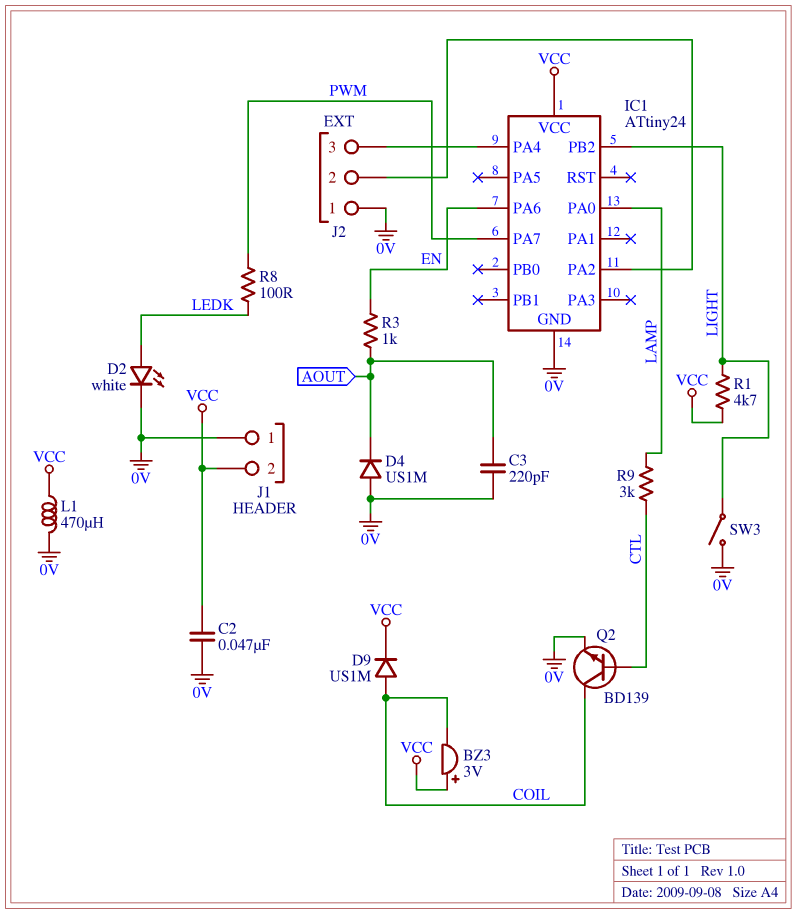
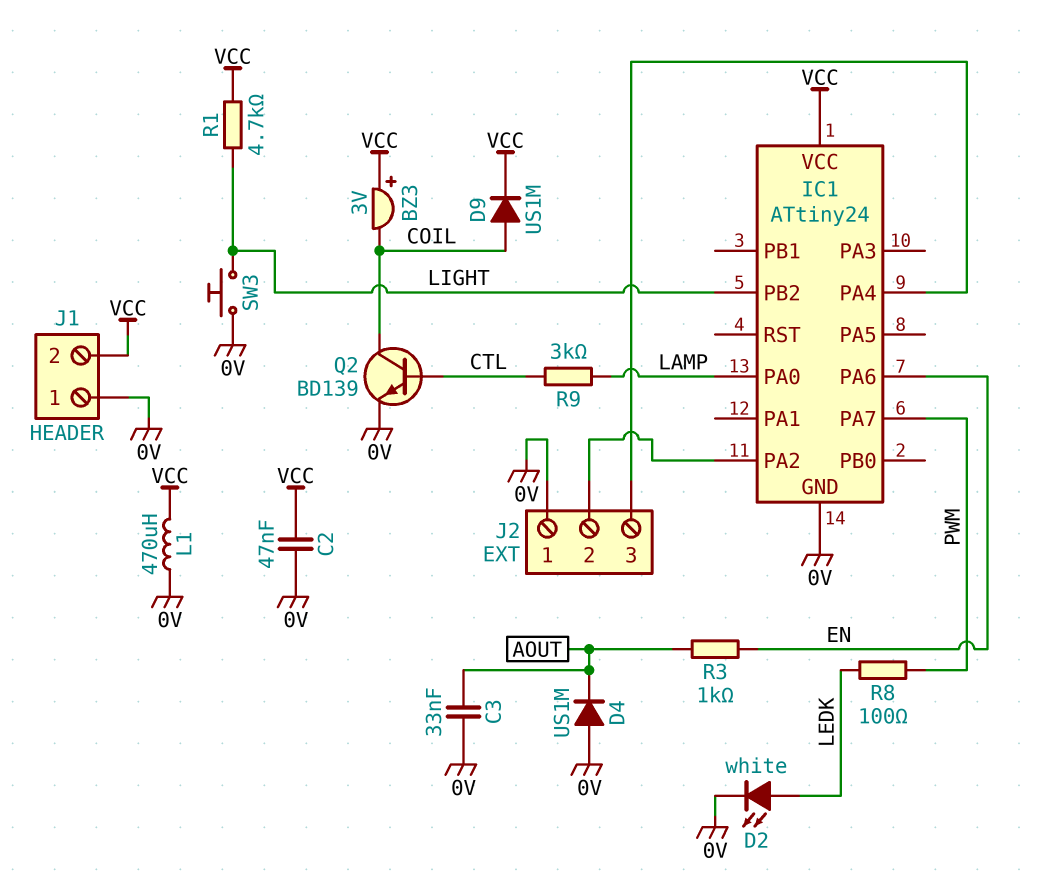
C3: 220pF (0V, AOUT) -> 33nF (0V, AOUT)
SW3: switch (0V, LIGHT) -> button (0V, LIGHT)

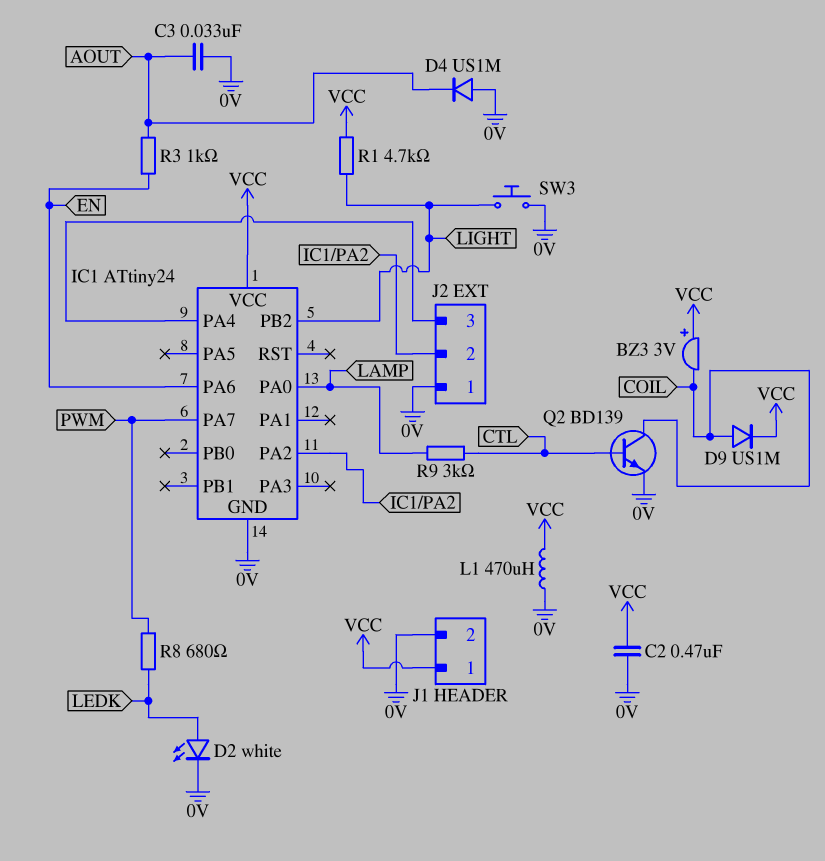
C2: 47nF (0V, VCC) -> 470nF (0V, VCC)
J1 pin 1: 0V -> VCC
J1 pin 2: VCC -> 0V
R8: 100 (LEDK, PWM) -> 680 (LEDK, PWM)

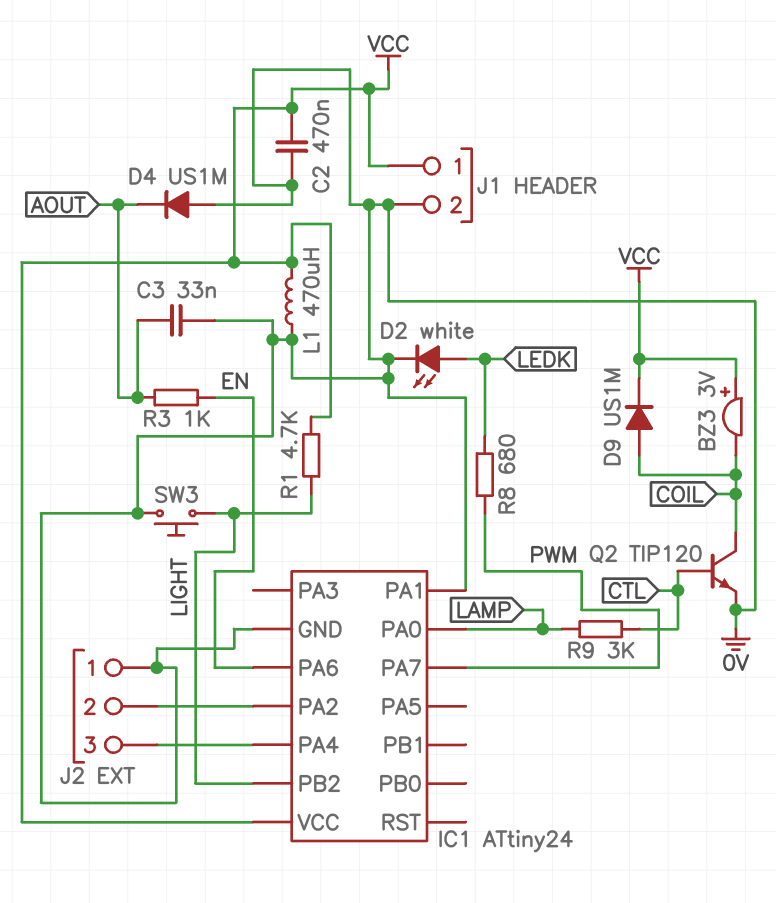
IC1 pin PA1: none -> 0V
Q2: NPN BD139 (B CTL, C COIL, E 0V) -> NPN TIP120 (B CTL, C COIL, E 0V)

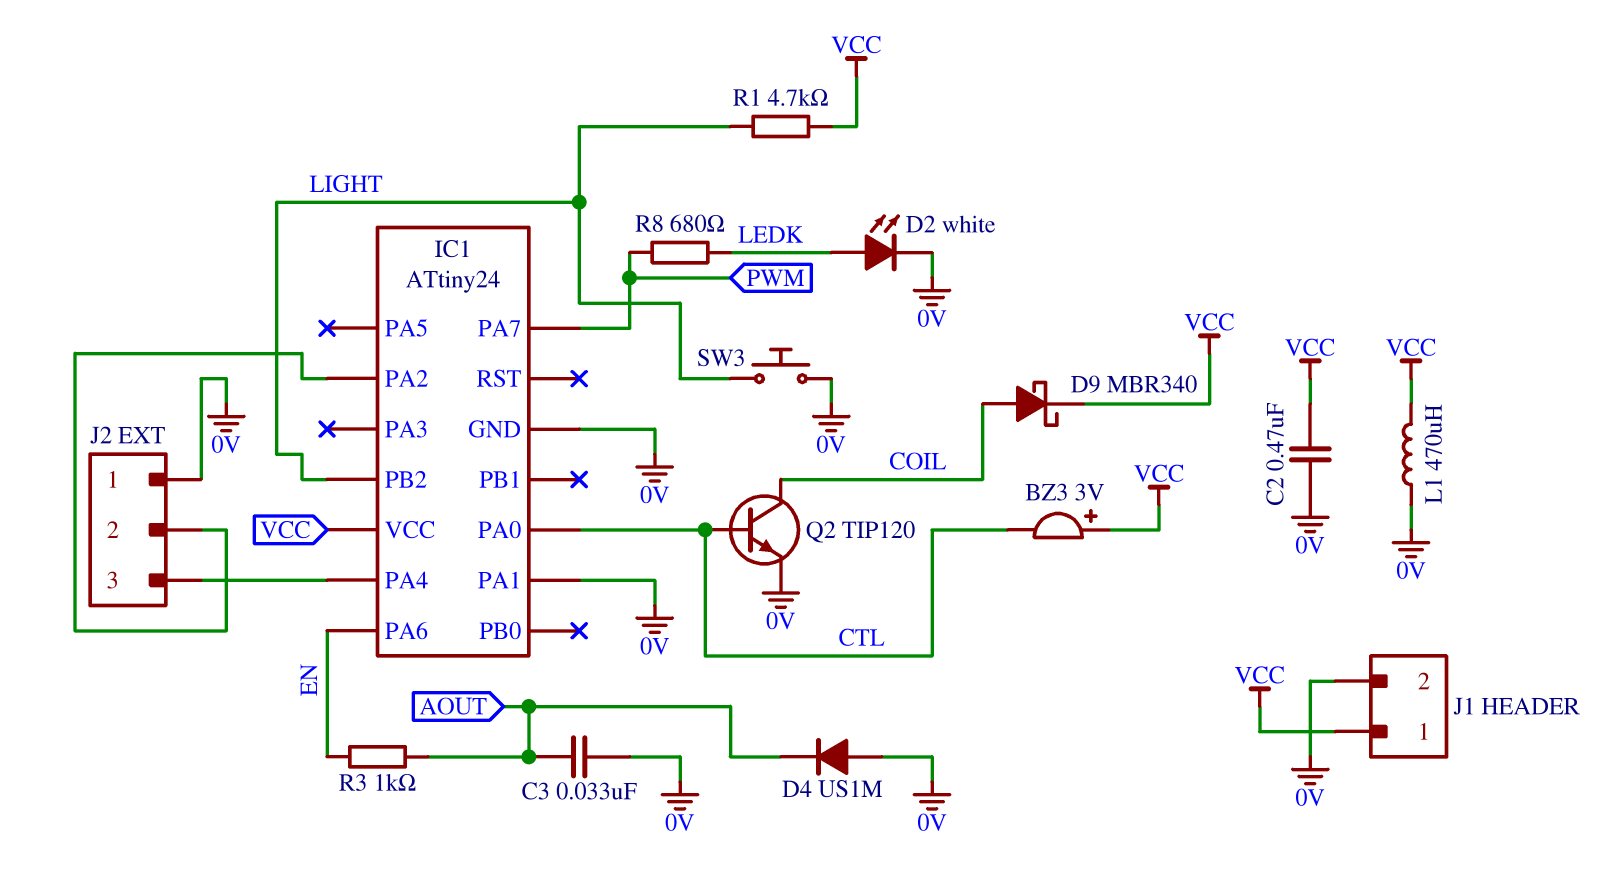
BZ3: buzzer 3V (plus VCC, minus COIL) -> buzzer 3V (plus VCC, minus CTL)
D9: diode US1M (A COIL, K VCC) -> schottky MBR340 (A COIL, K VCC)
IC1 pin PA0: LAMP -> CTL
R9: 3k (CTL, LAMP) -> none

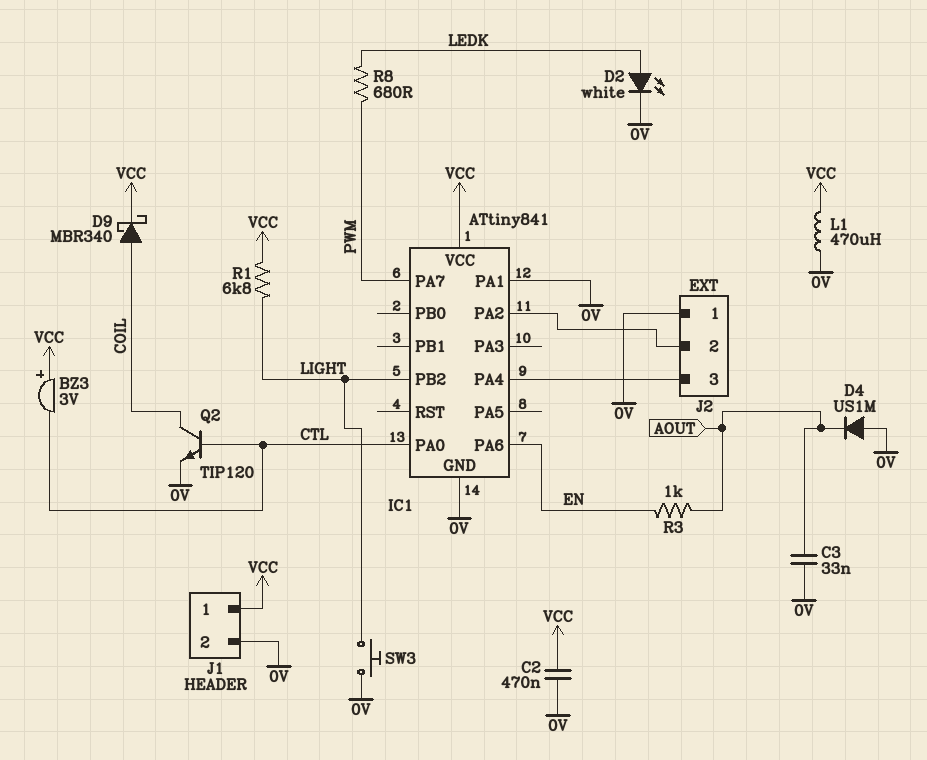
IC1: ATtiny24 -> ATtiny841
R1: 4.7k (LIGHT, VCC) -> 6.8k (LIGHT, VCC)

